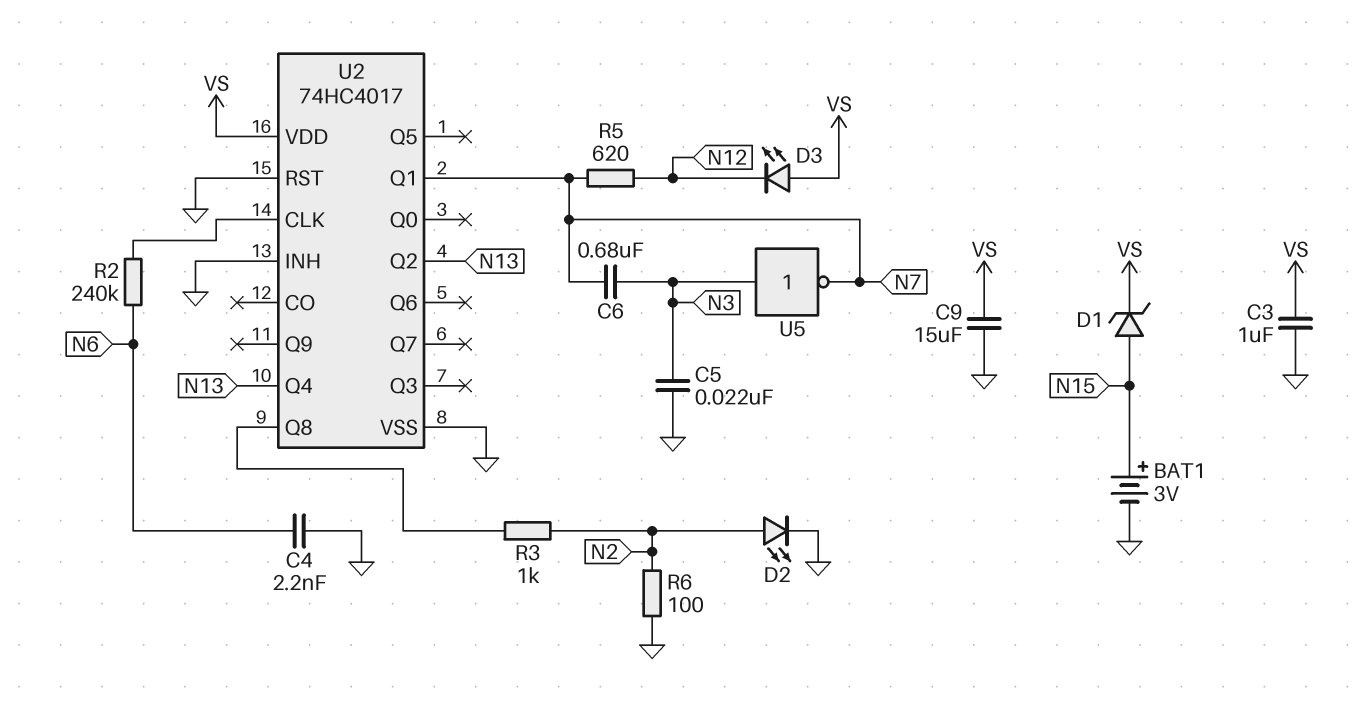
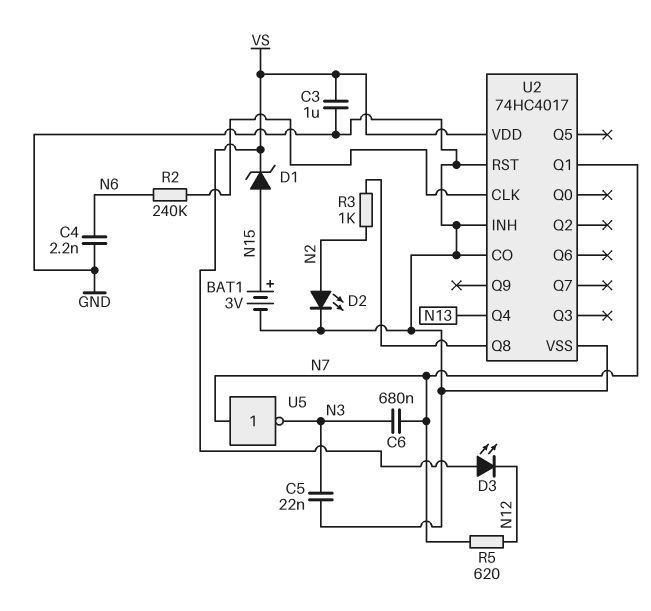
C9: 15uF (GND, VS) -> none
R6: 100 (GND, N2) -> none
U2 pin CO: none -> GND
U2 pin Q2: N13 -> none
U5: NOT (in N3, out N7) -> NOT (in N7, out N3)

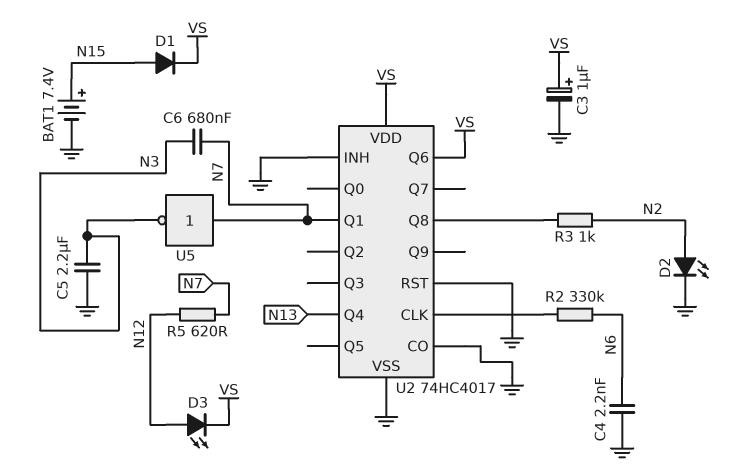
BAT1: 3V (plus N15, minus GND) -> 7.4V (plus N15, minus GND)
C3: 1uF (GND, VS) -> 1uF (plus VS, minus GND)
C5: 22nF (GND, N3) -> 2.2uF (GND, N3)
D1: zener (A N15, K VS) -> diode (A N15, K VS)
D3: LED (A VS, K N12) -> LED (A N12, K VS)
R2: 240k (N6, U2/CLK) -> 330k (N6, U2/CLK)
U2 pin Q6: none -> VS

